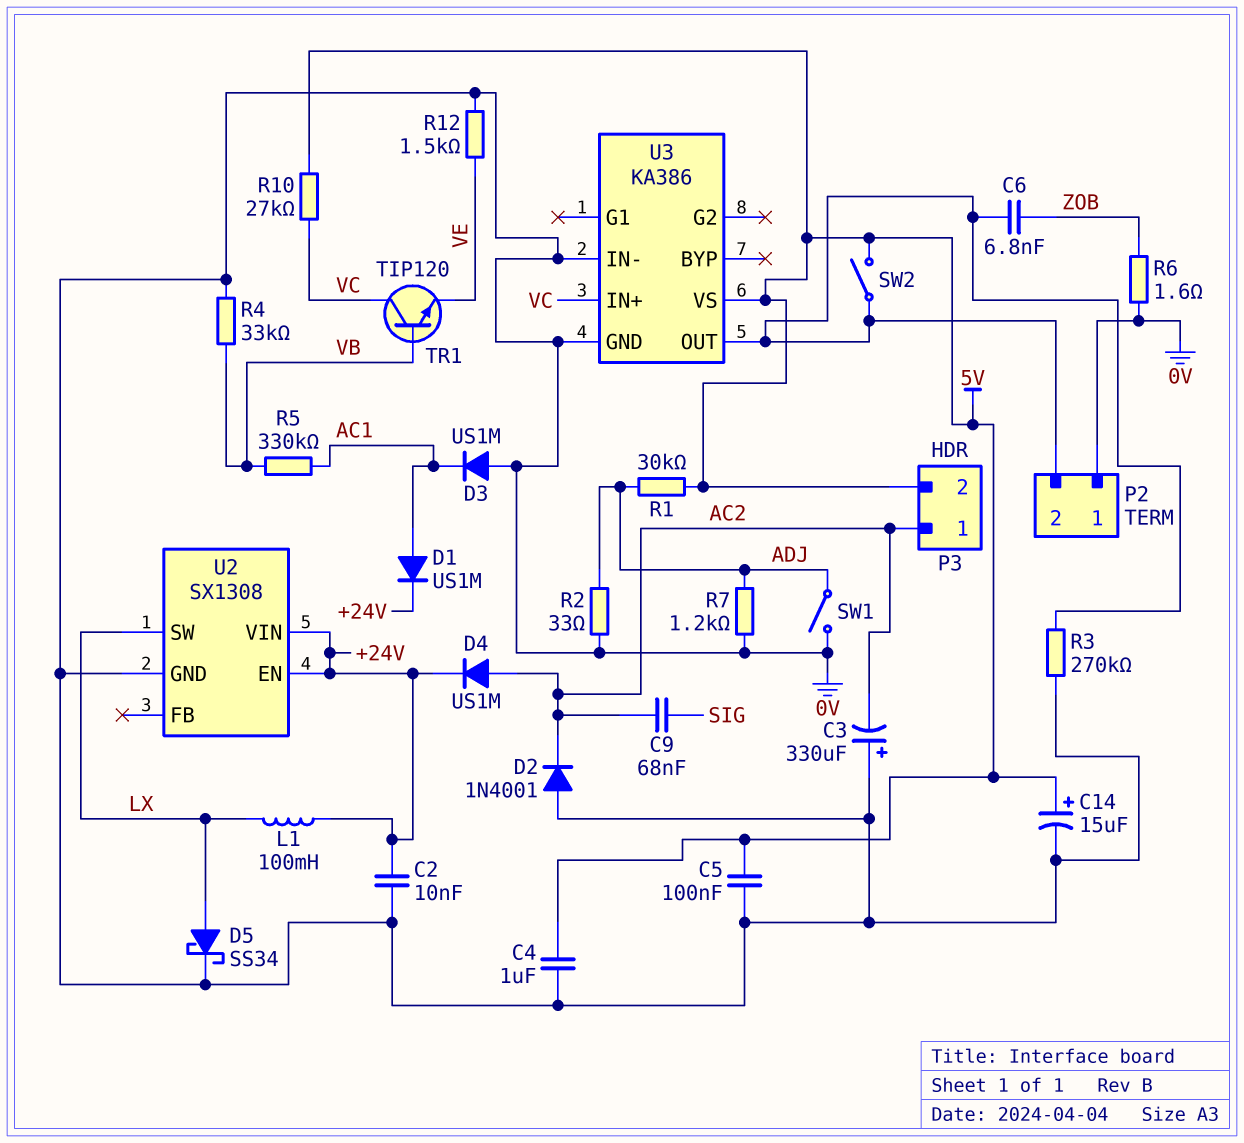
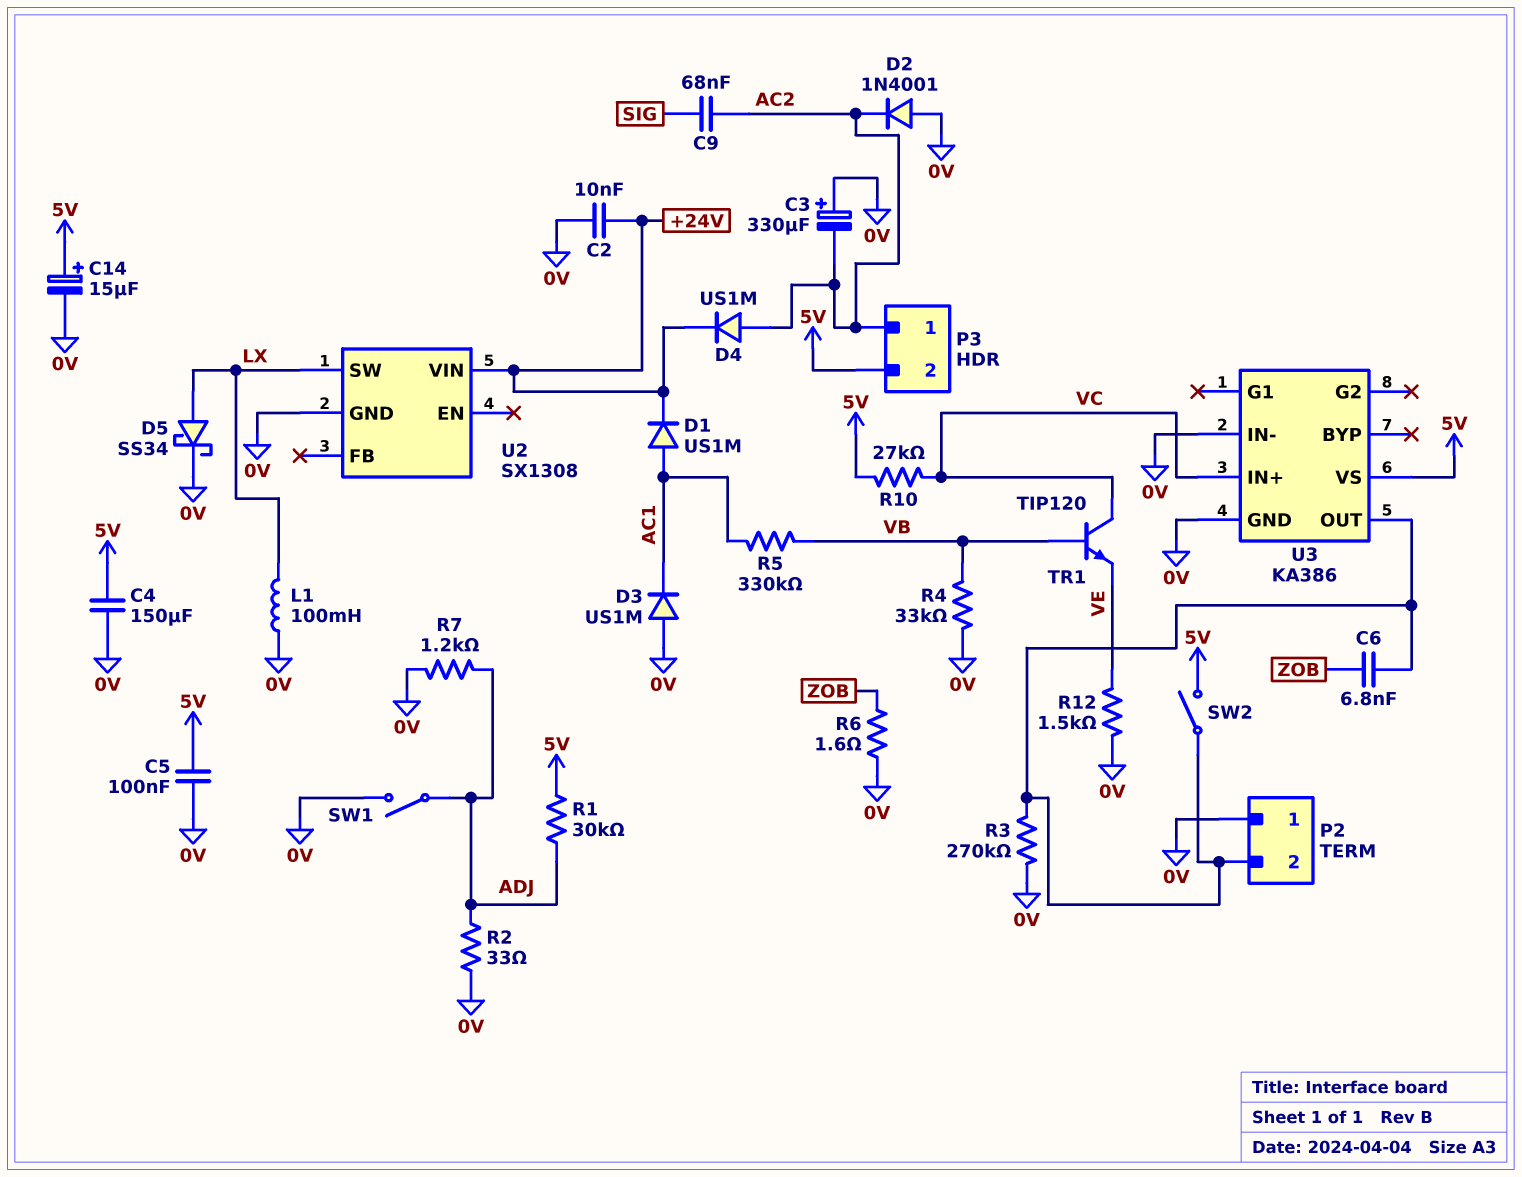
C4: 1uF (0V, 5V) -> 150uF (0V, 5V)
L1: 100mH (+24V, LX) -> 100mH (0V, LX)
U2 pin EN: +24V -> none

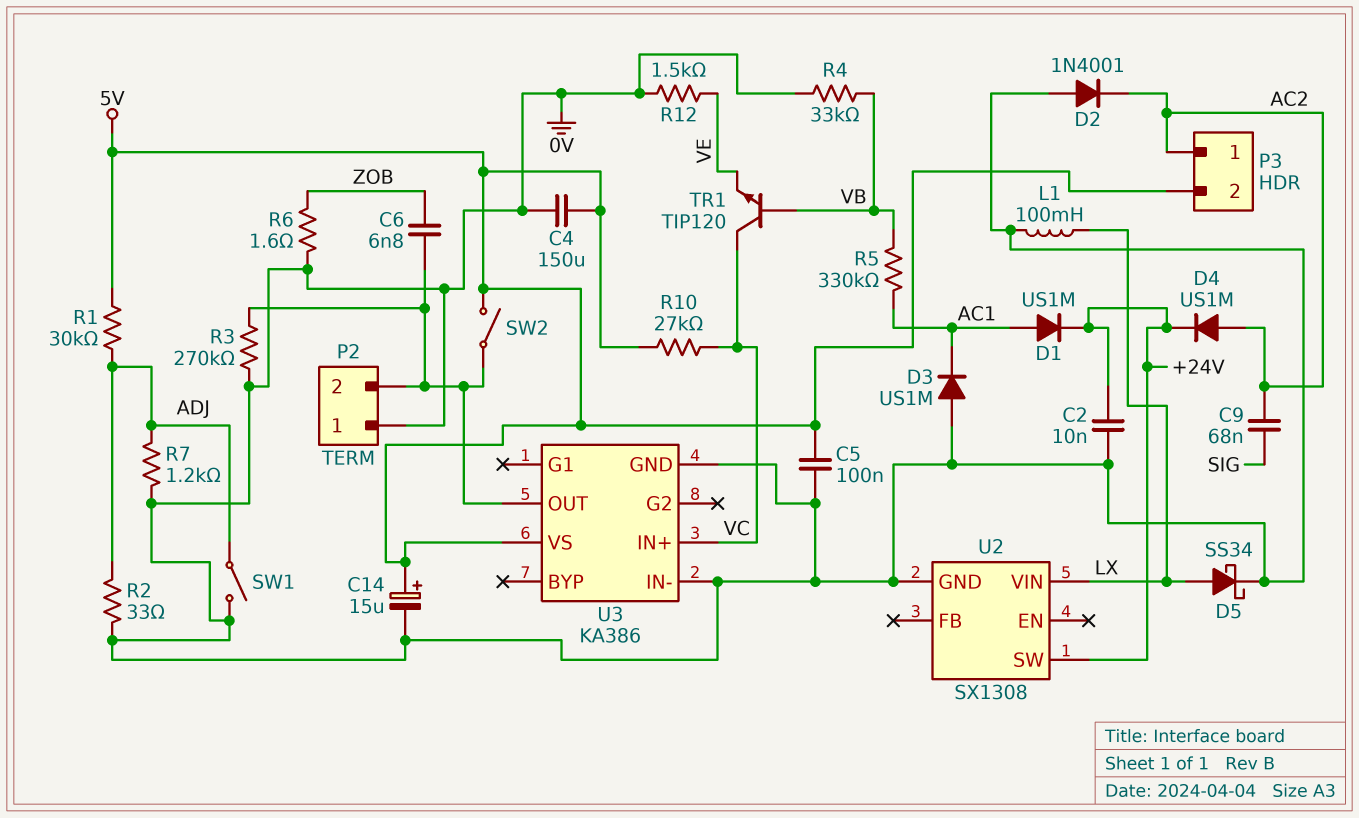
C3: 330uF (plus 0V, minus AC2) -> none
U2 pin SW: LX -> +24V
U2 pin VIN: +24V -> LX

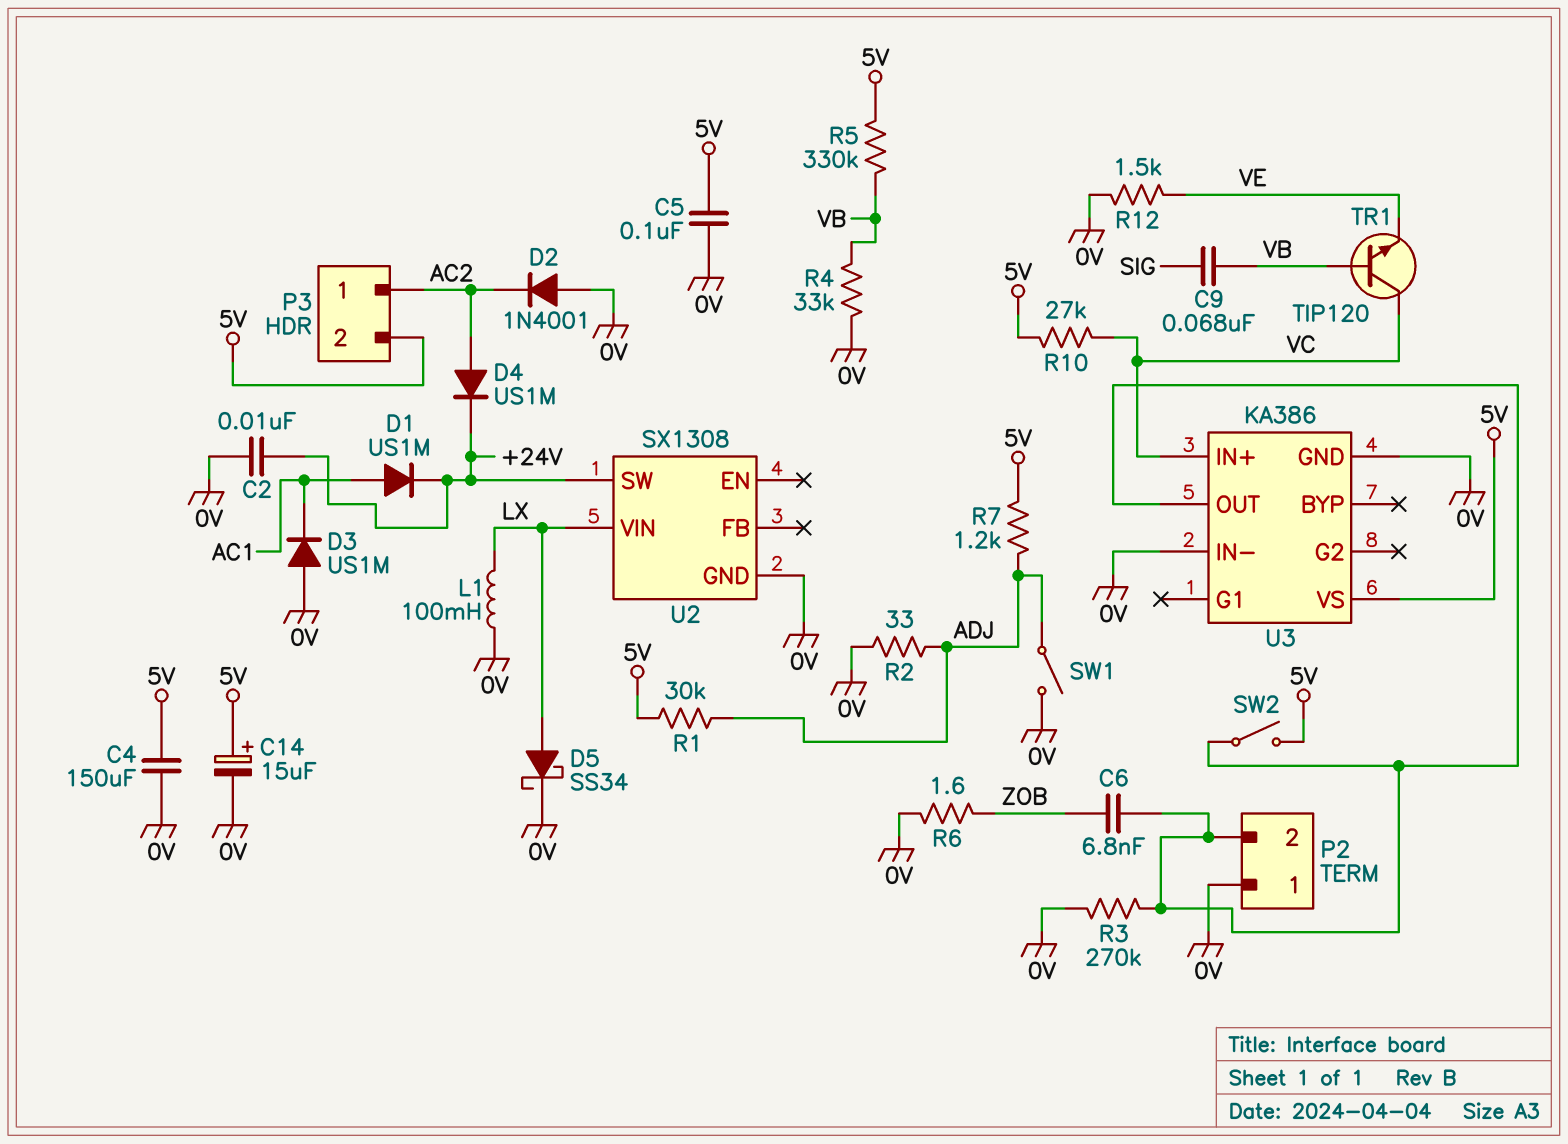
C9: 68nF (AC2, SIG) -> 68nF (SIG, VB)
R5: 330k (AC1, VB) -> 330k (5V, VB)
R7: 1.2k (0V, ADJ) -> 1.2k (5V, ADJ)

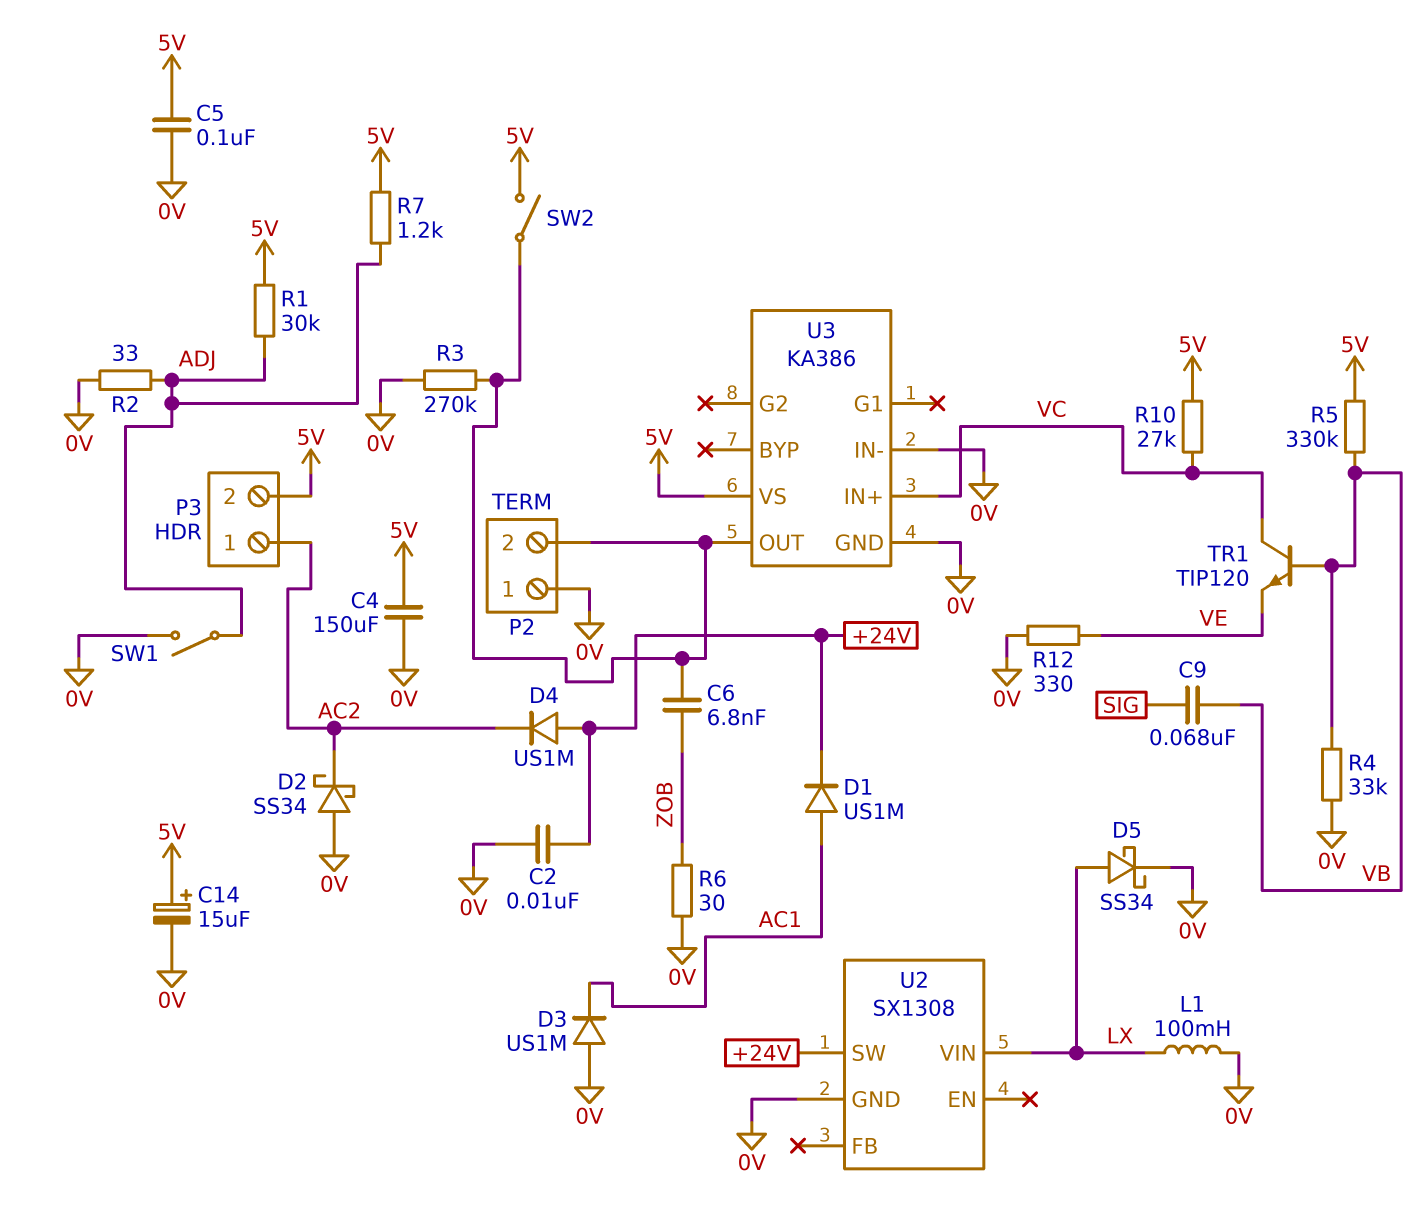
D2: diode 1N4001 (A 0V, K AC2) -> schottky SS34 (A 0V, K AC2)
D4: diode US1M (A AC2, K +24V) -> diode US1M (A +24V, K AC2)
R6: 1.6 (0V, ZOB) -> 30 (0V, ZOB)
R12: 1.5k (0V, VE) -> 330 (0V, VE)

